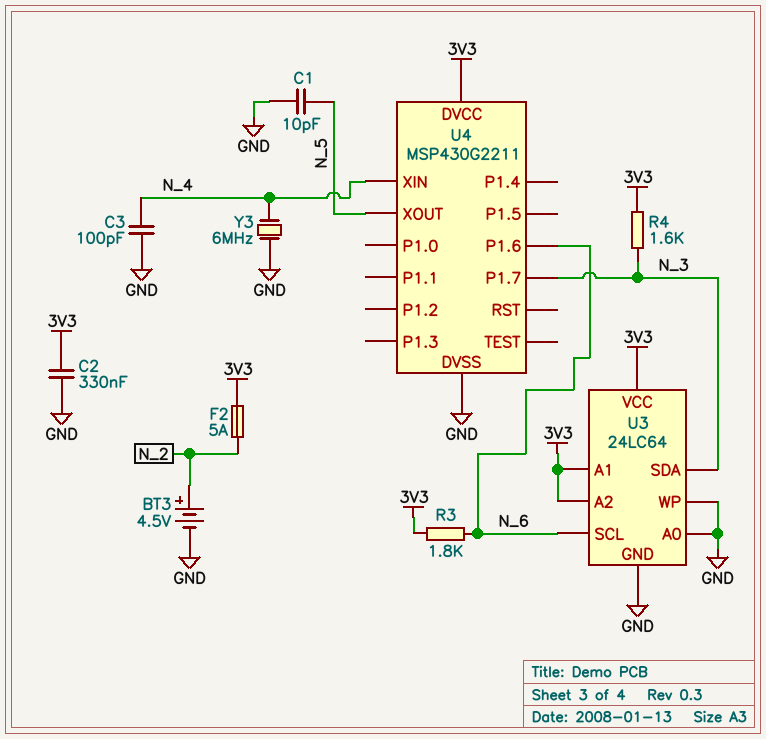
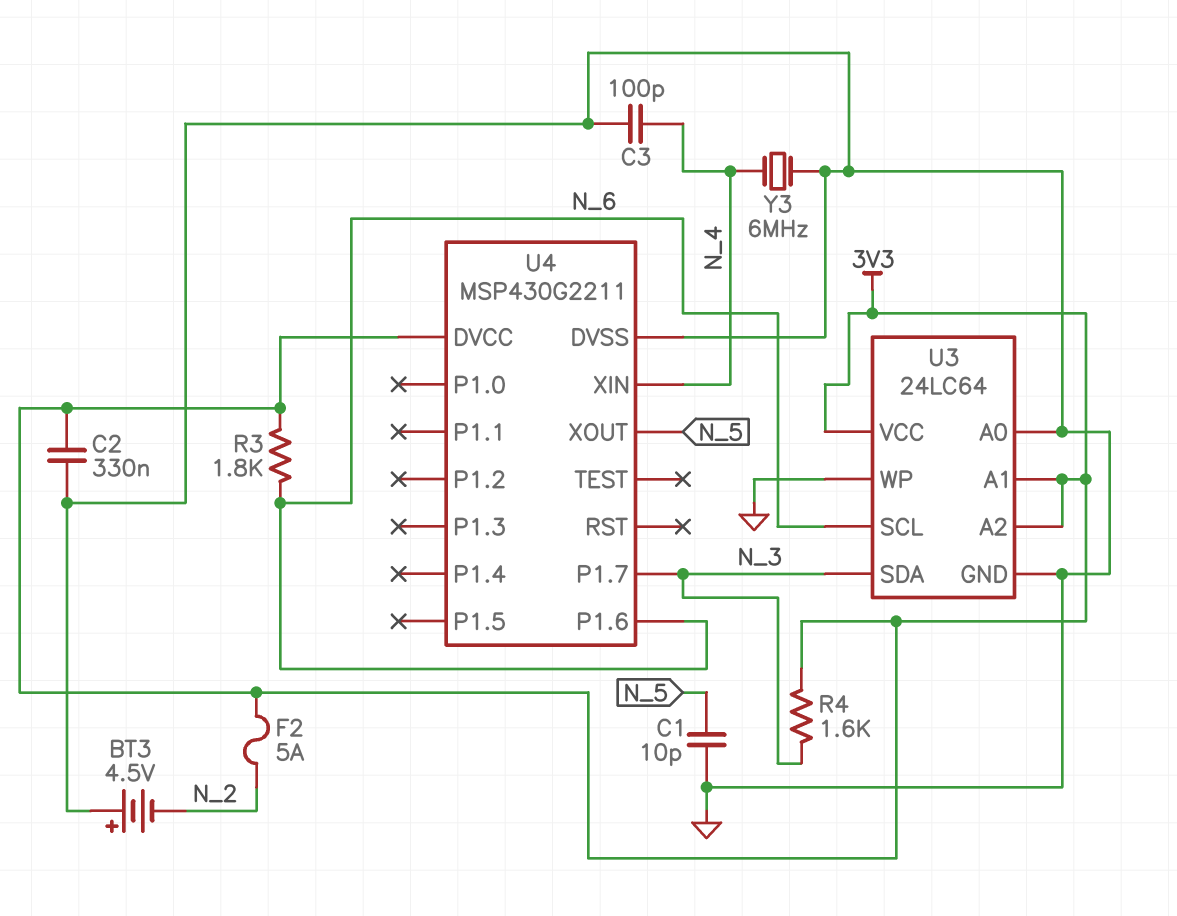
BT3: 4.5V (plus N_2, minus GND) -> 4.5V (plus GND, minus N_2)

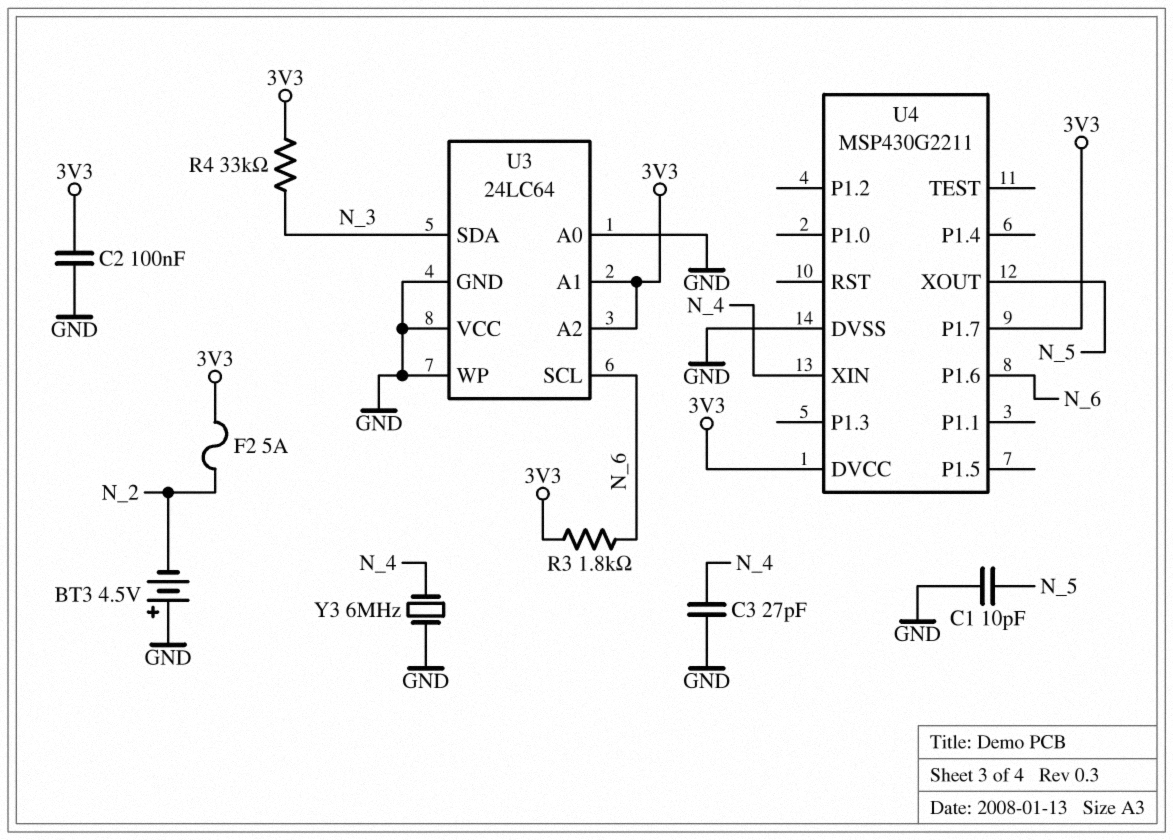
C2: 330nF (3V3, GND) -> 100nF (3V3, GND)
C3: 100pF (GND, N_4) -> 27pF (GND, N_4)
R4: 1.6k (3V3, N_3) -> 33k (3V3, N_3)
U3 pin VCC: 3V3 -> GND
U4 pin P1.7: N_3 -> 3V3

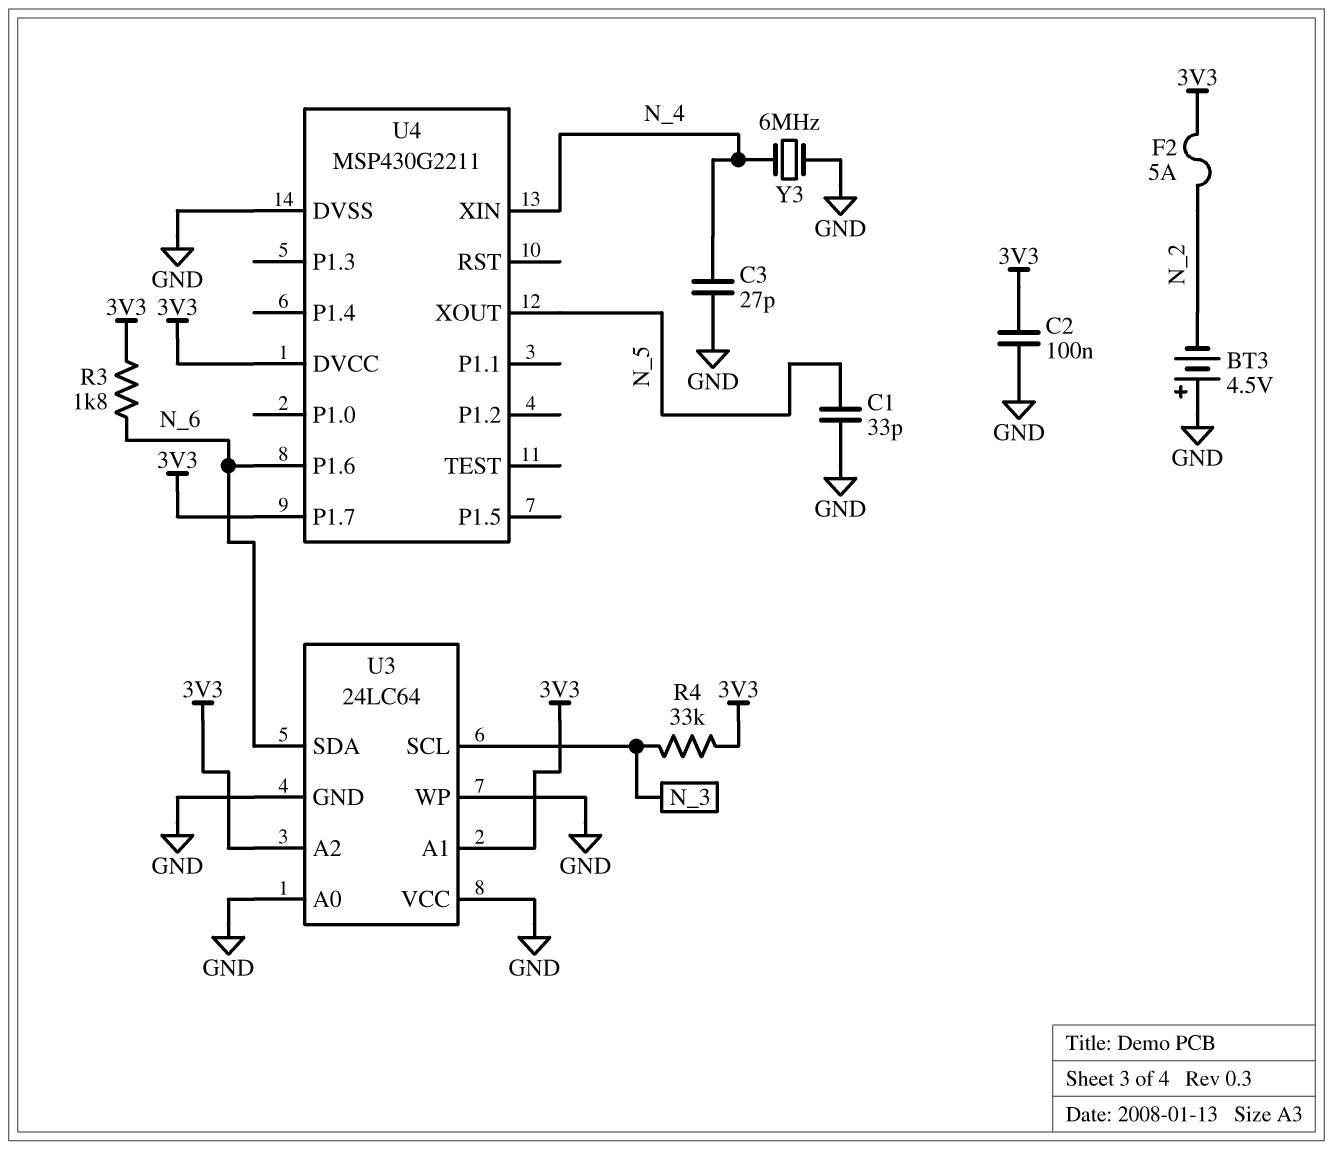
C1: 10pF (GND, N_5) -> 33pF (GND, N_5)
U3 pin SCL: N_6 -> N_3
U3 pin SDA: N_3 -> N_6

